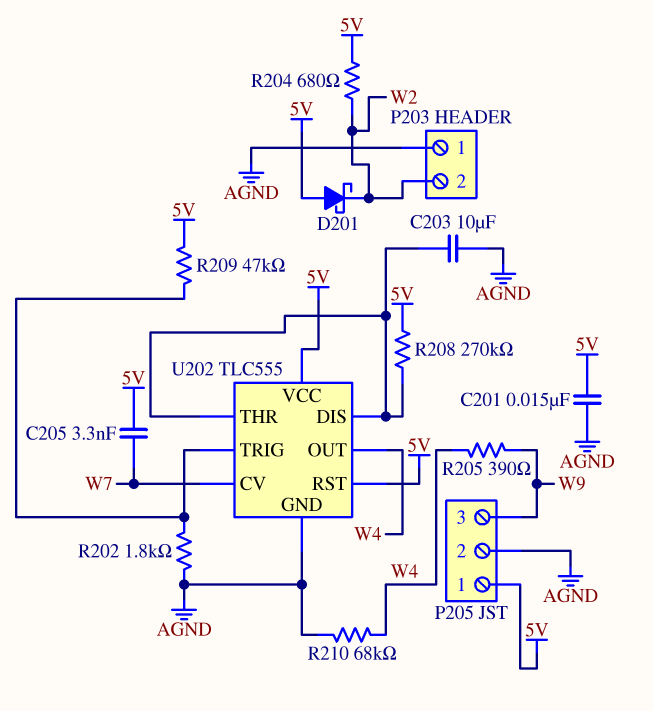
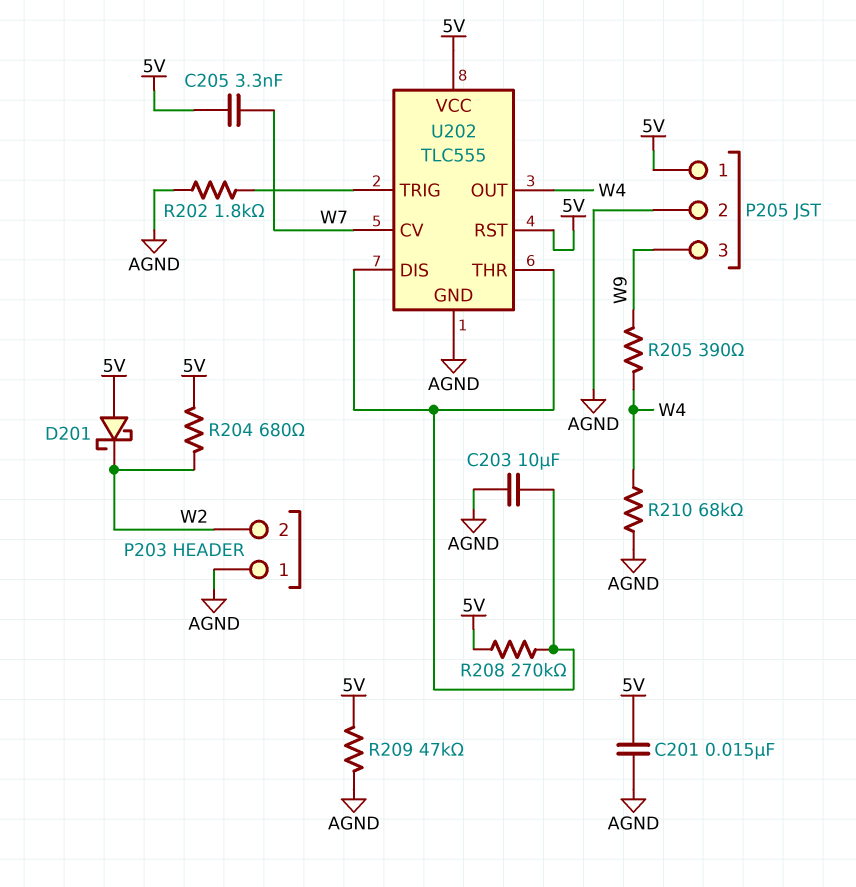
R209: 47k (5V, U202/TRIG) -> 47k (5V, AGND)

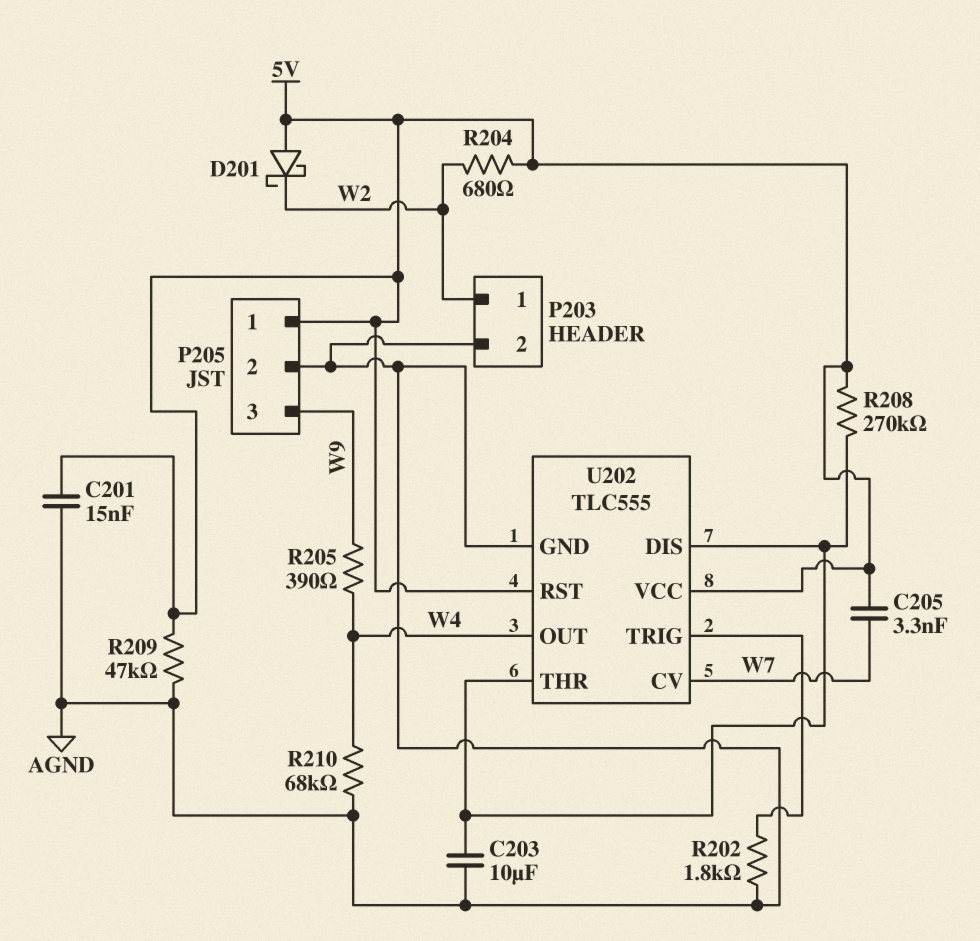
P203 pin 1: AGND -> W2
P203 pin 2: W2 -> AGND

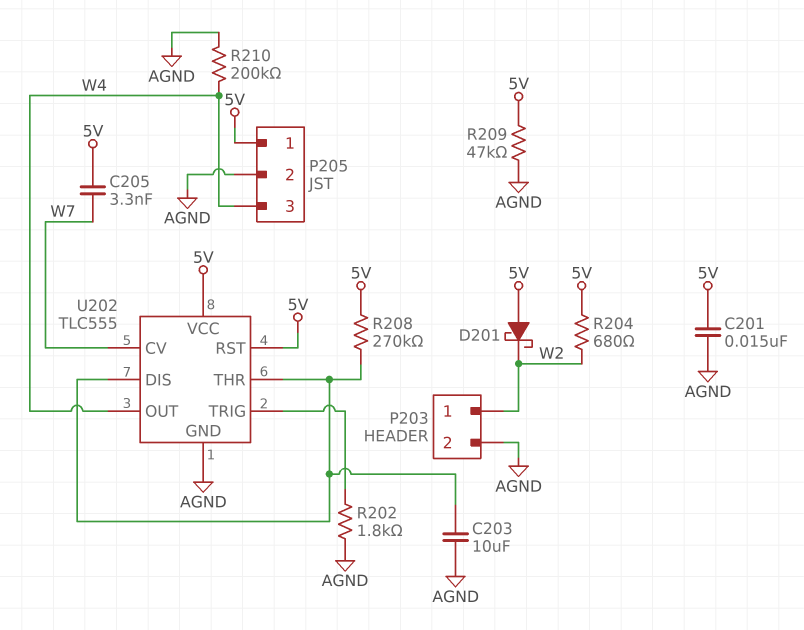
P205 pin 3: W9 -> W4
R205: 390 (W4, W9) -> none
R210: 68k (AGND, W4) -> 200k (AGND, W4)

